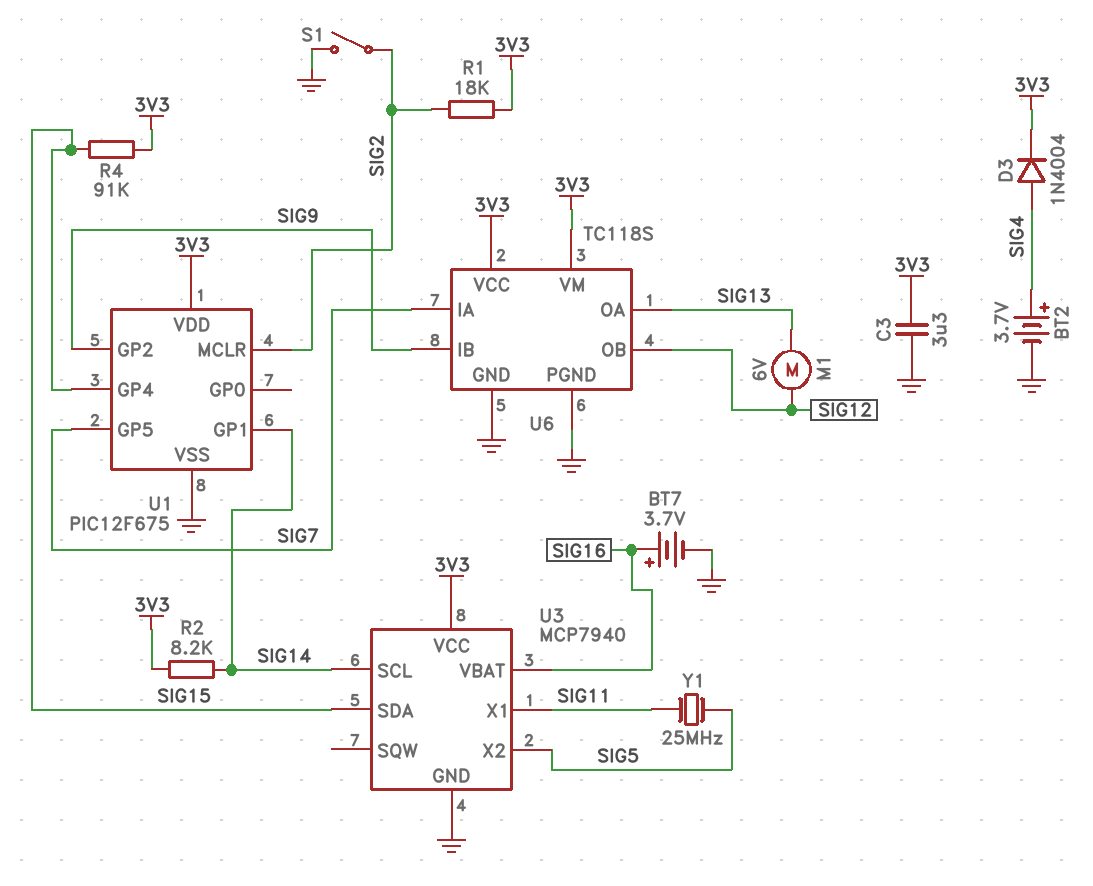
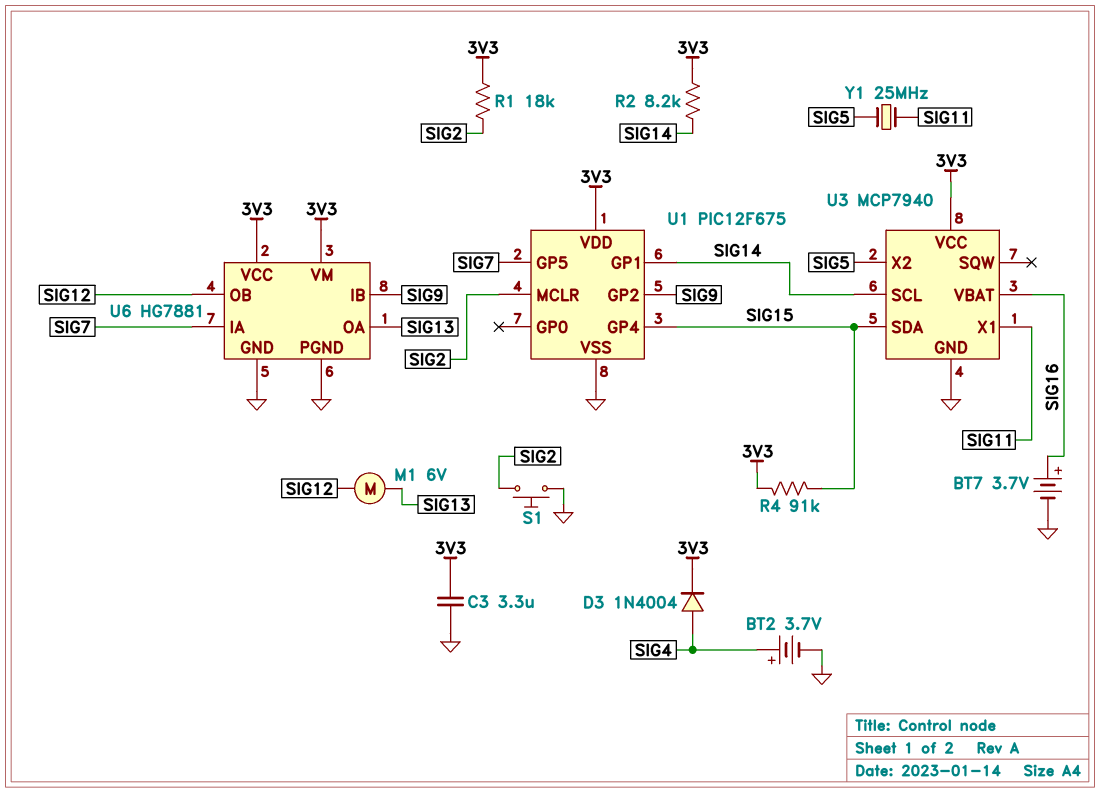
S1: switch (GND, SIG2) -> button (GND, SIG2)
U6: TC118S -> HG7881

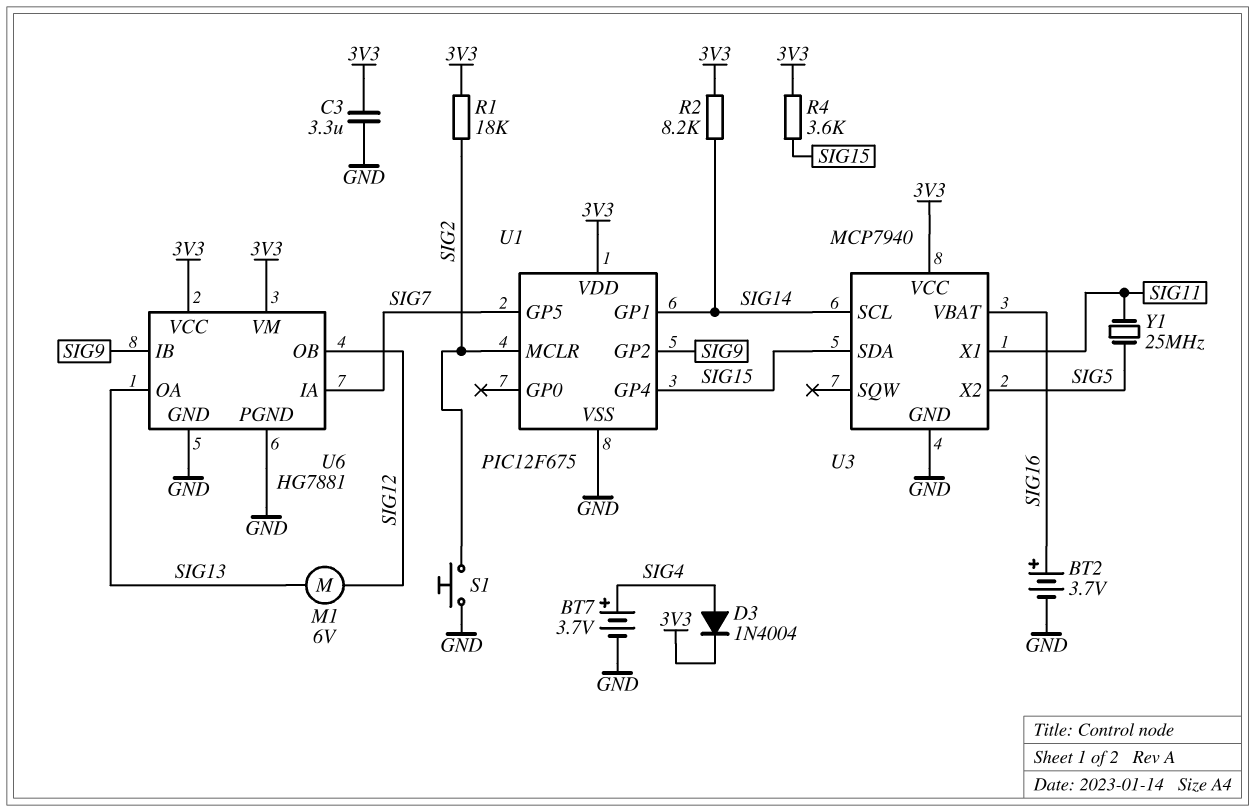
BT2: 3.7V (plus SIG4, minus GND) -> 3.7V (plus SIG16, minus GND)
BT7: 3.7V (plus SIG16, minus GND) -> 3.7V (plus SIG4, minus GND)
R4: 91k (3V3, SIG15) -> 3.6k (3V3, SIG15)

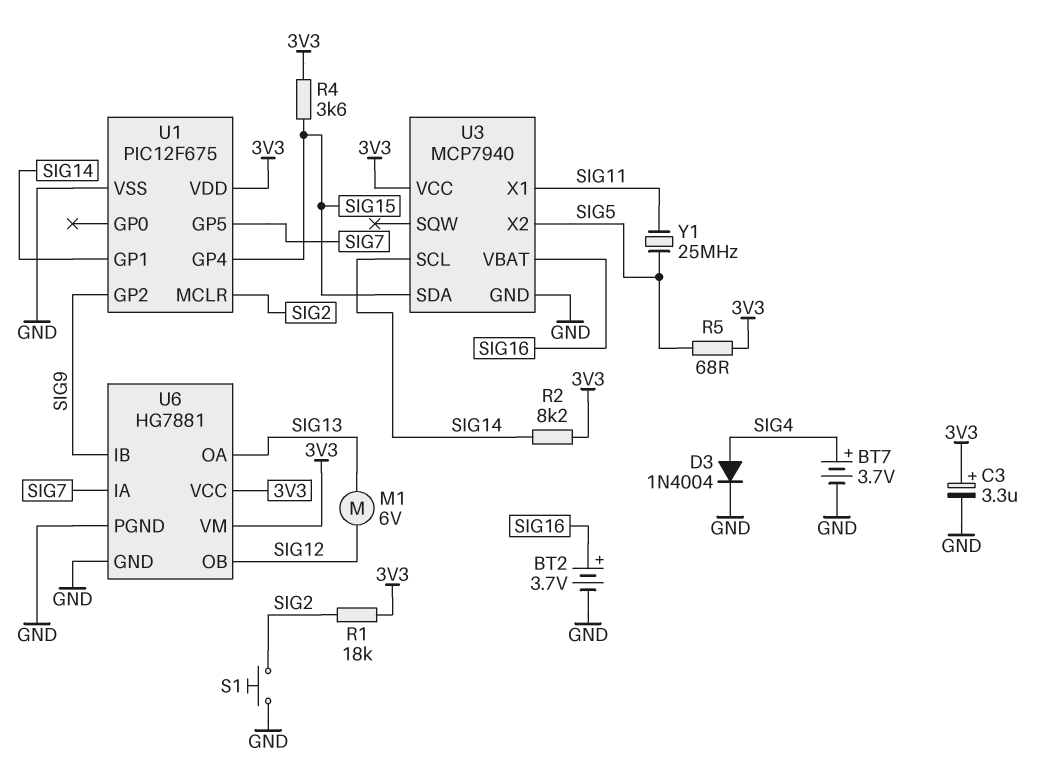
C3: 3.3uF (3V3, GND) -> 3.3uF (plus 3V3, minus GND)
D3: diode 1N4004 (A SIG4, K 3V3) -> diode 1N4004 (A SIG4, K GND)
R5: none -> 68 (3V3, SIG5)

